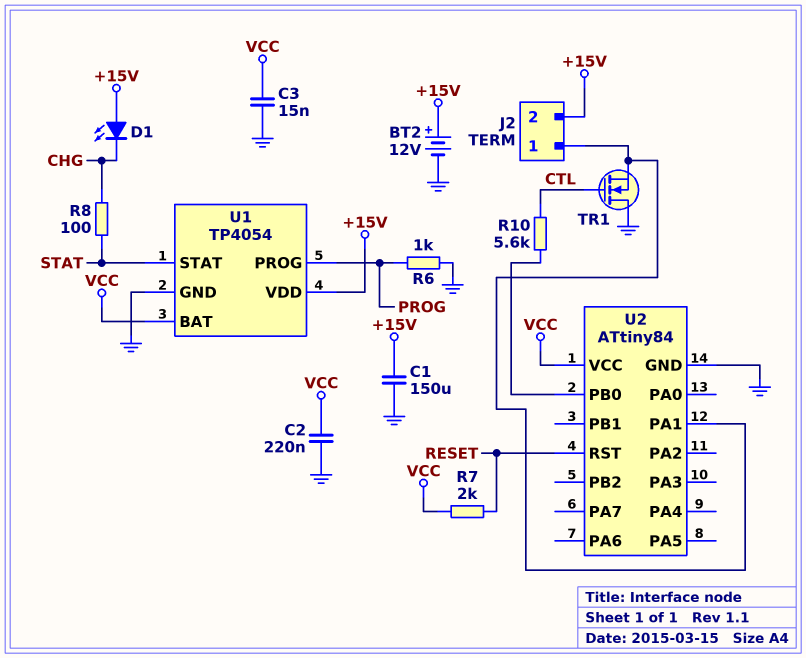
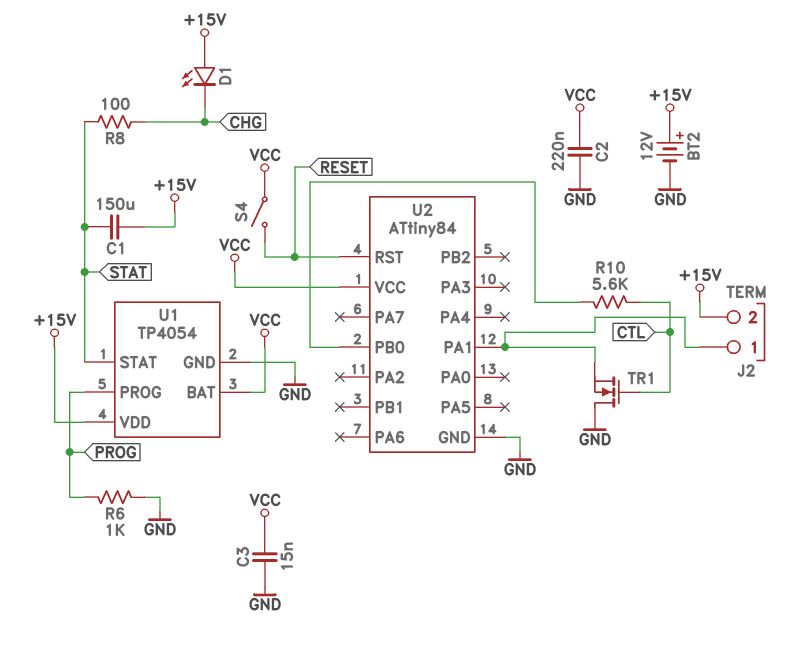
C1: 150uF (+15V, GND) -> 150uF (+15V, STAT)
R7: 2k (RESET, VCC) -> none
S4: none -> switch (RESET, VCC)

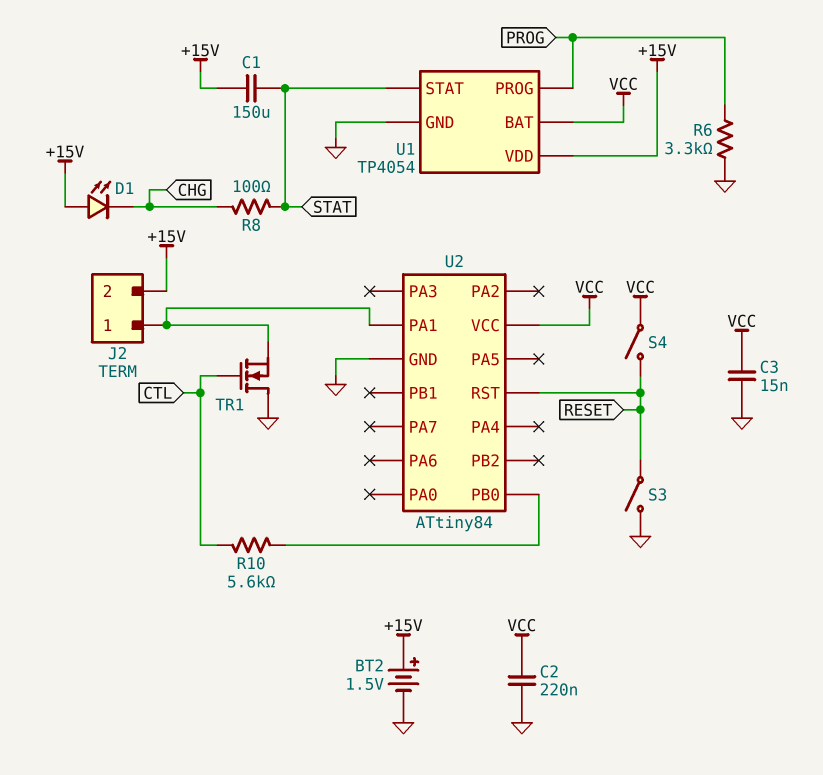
BT2: 12V (plus +15V, minus GND) -> 1.5V (plus +15V, minus GND)
R6: 1k (GND, PROG) -> 3.3k (GND, PROG)
S3: none -> switch (GND, RESET)

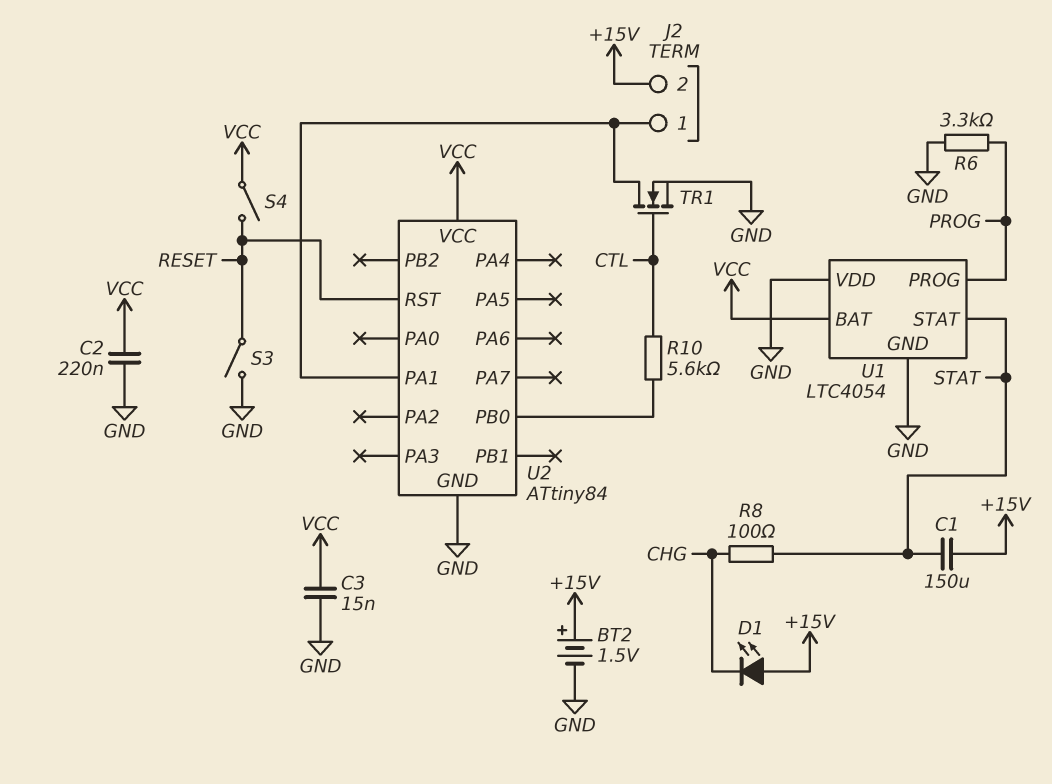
TR1: NMOS (G CTL, D GND, S J2/1) -> NMOS (G CTL, D J2/1, S GND)
U1: TP4054 -> LTC4054
U1 pin VDD: +15V -> GND

